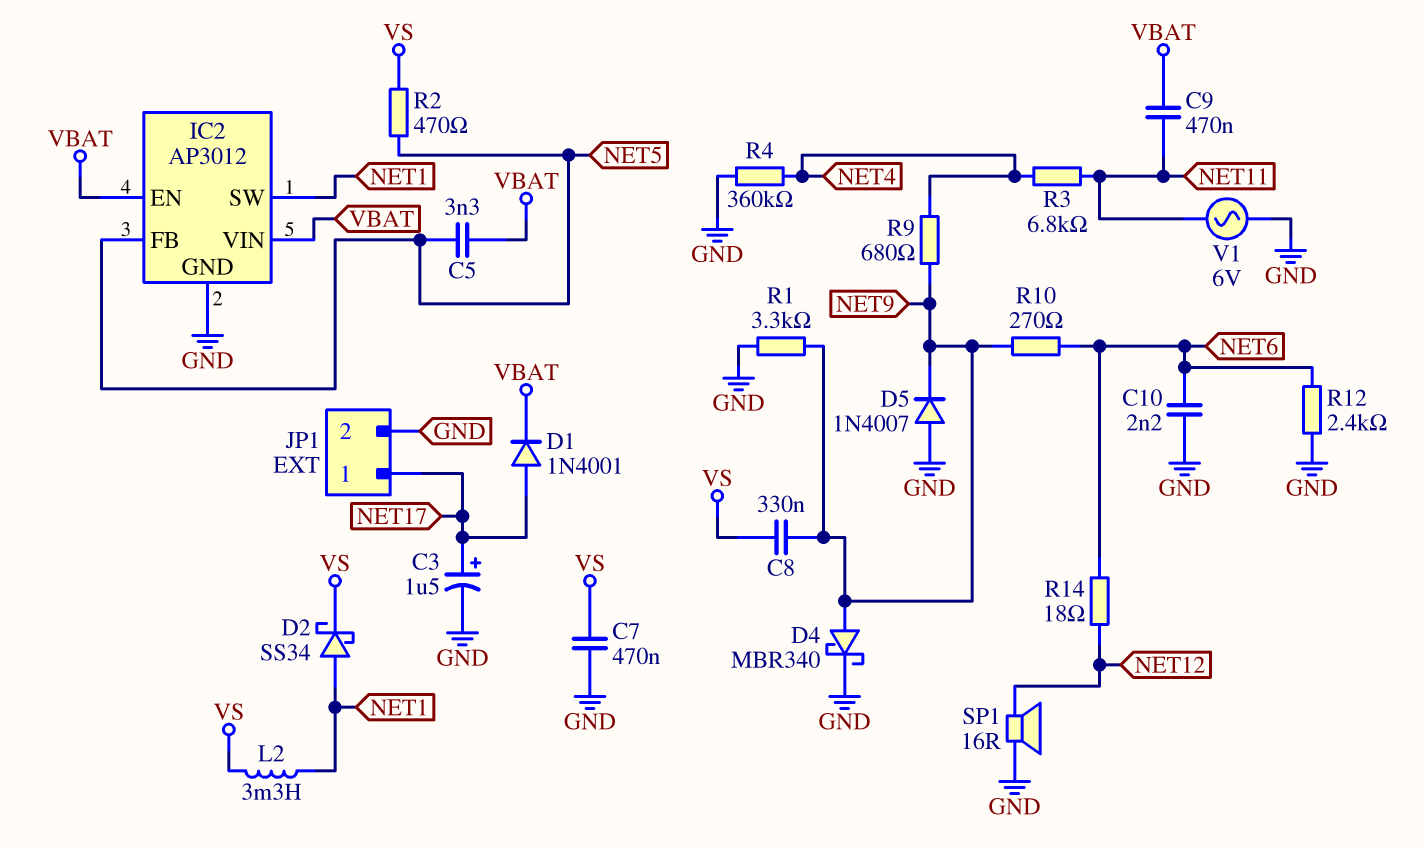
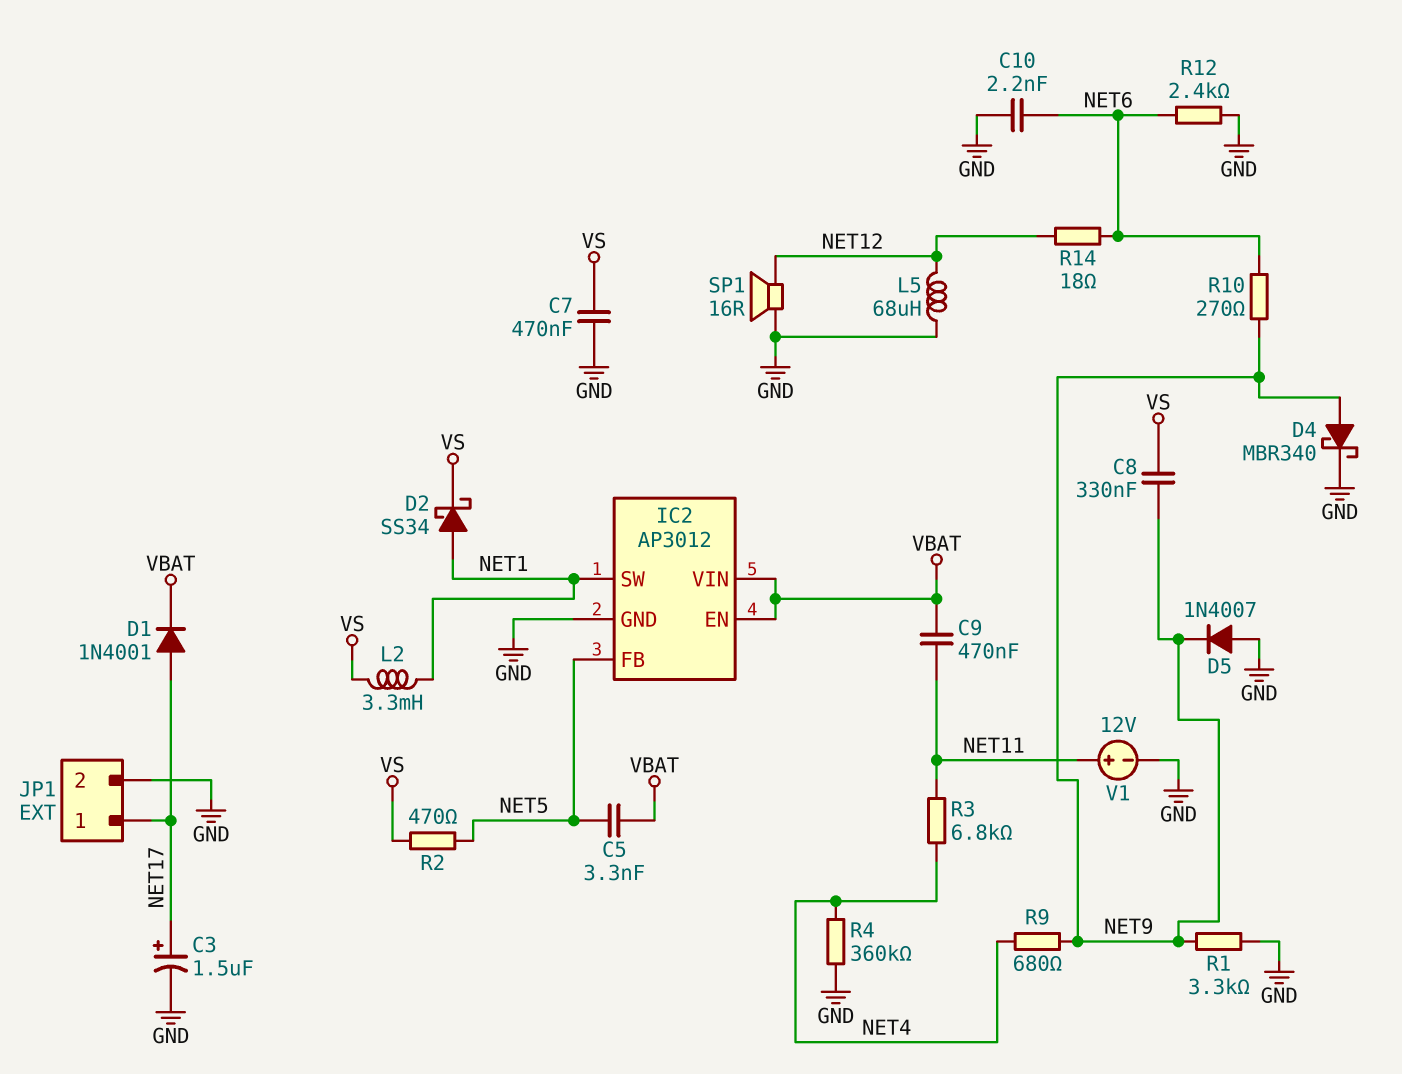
L5: none -> 68uH (GND, NET12)
V1: AC 6V (GND, NET11) -> 12V (plus NET11, minus GND)

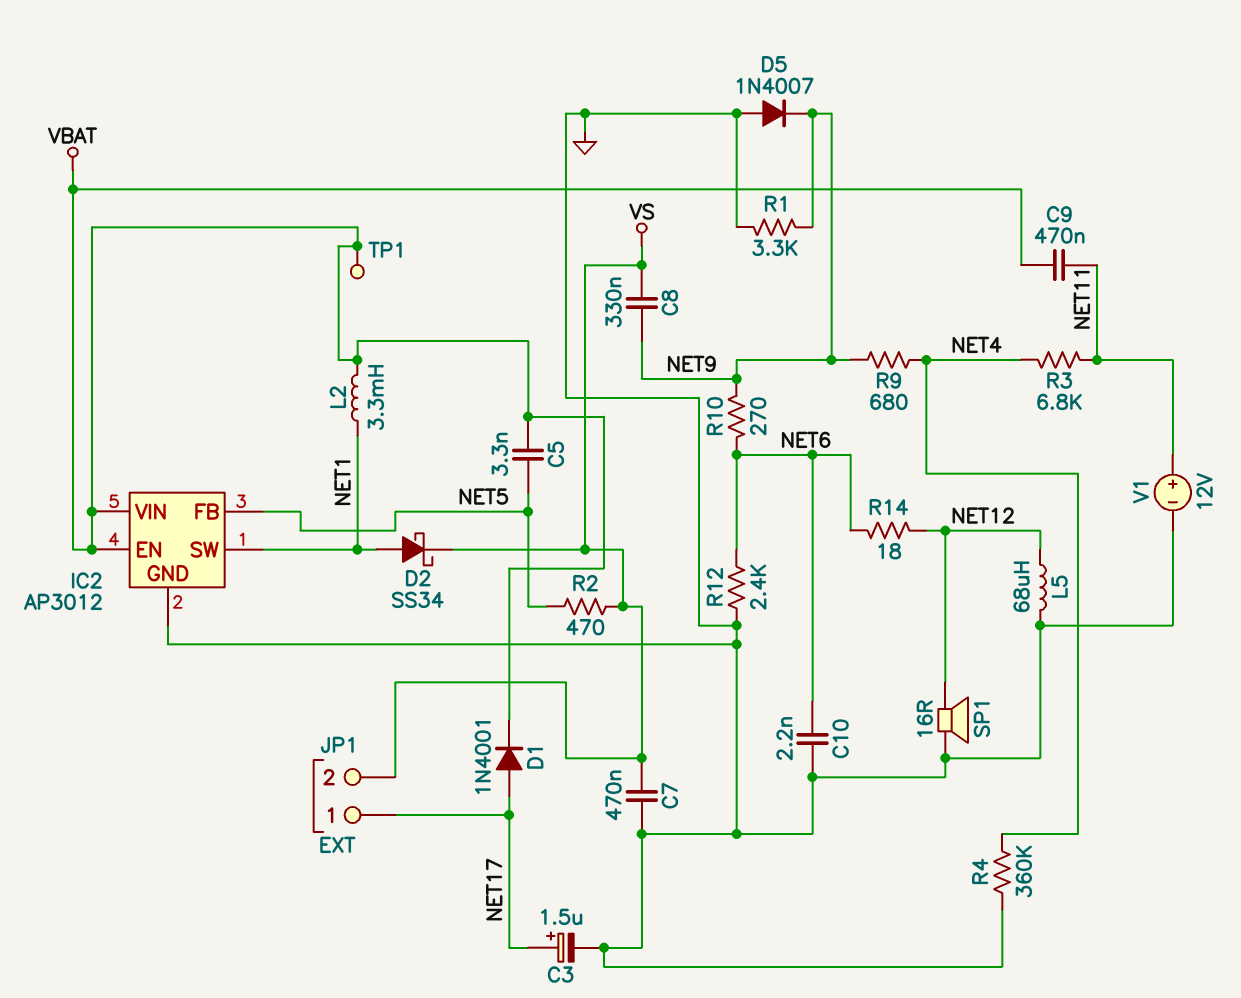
D4: schottky MBR340 (A NET9, K GND) -> none
JP1 pin 2: GND -> VS
L2: 3.3mH (NET1, VS) -> 3.3mH (NET1, VBAT)
TP1: none -> test point (VBAT)

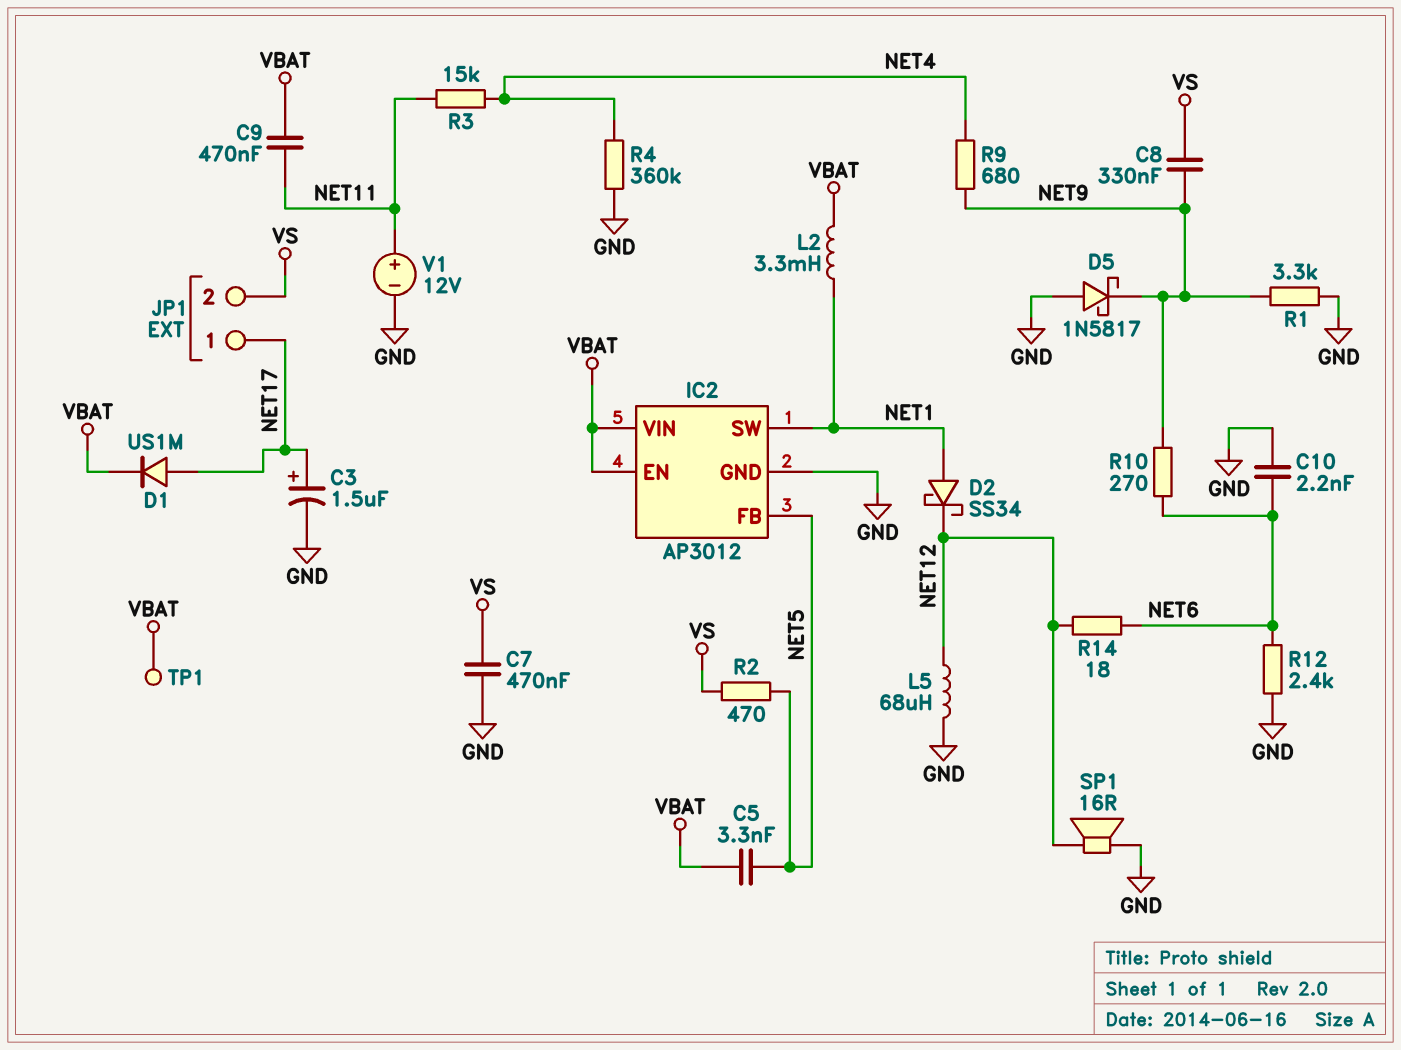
D1: diode 1N4001 (A NET17, K VBAT) -> diode US1M (A NET17, K VBAT)
D2: schottky SS34 (A NET1, K VS) -> schottky SS34 (A NET1, K NET12)
D5: diode 1N4007 (A GND, K NET9) -> schottky 1N5817 (A GND, K NET9)
R3: 6.8k (NET4, NET11) -> 15k (NET4, NET11)

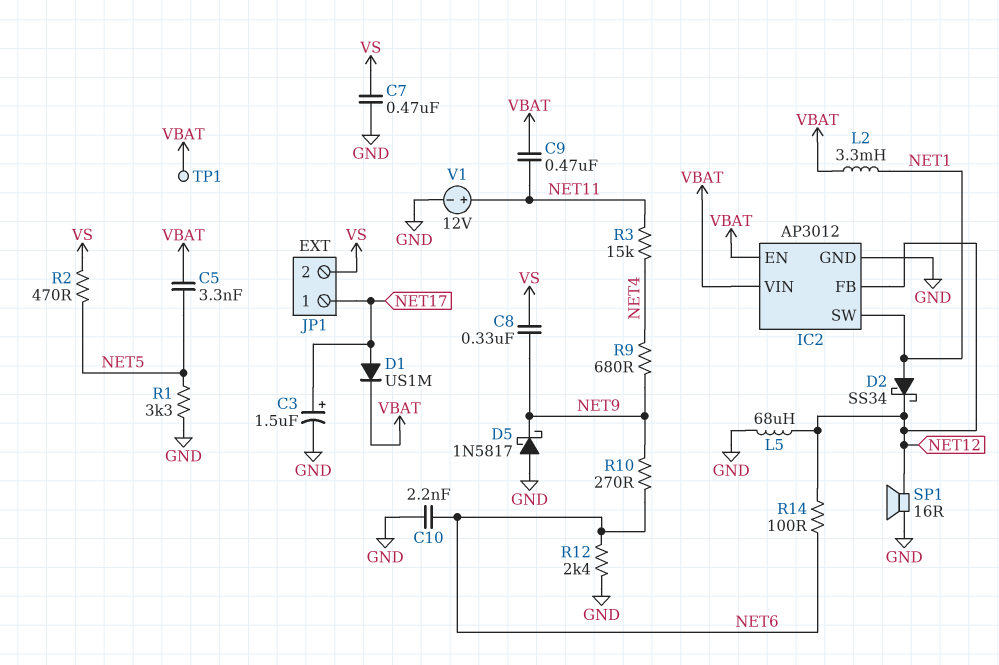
IC2 pin FB: NET5 -> NET12
R1: 3.3k (GND, NET9) -> 3.3k (GND, NET5)
R4: 360k (GND, NET4) -> none
R14: 18 (NET6, NET12) -> 100 (NET6, NET12)

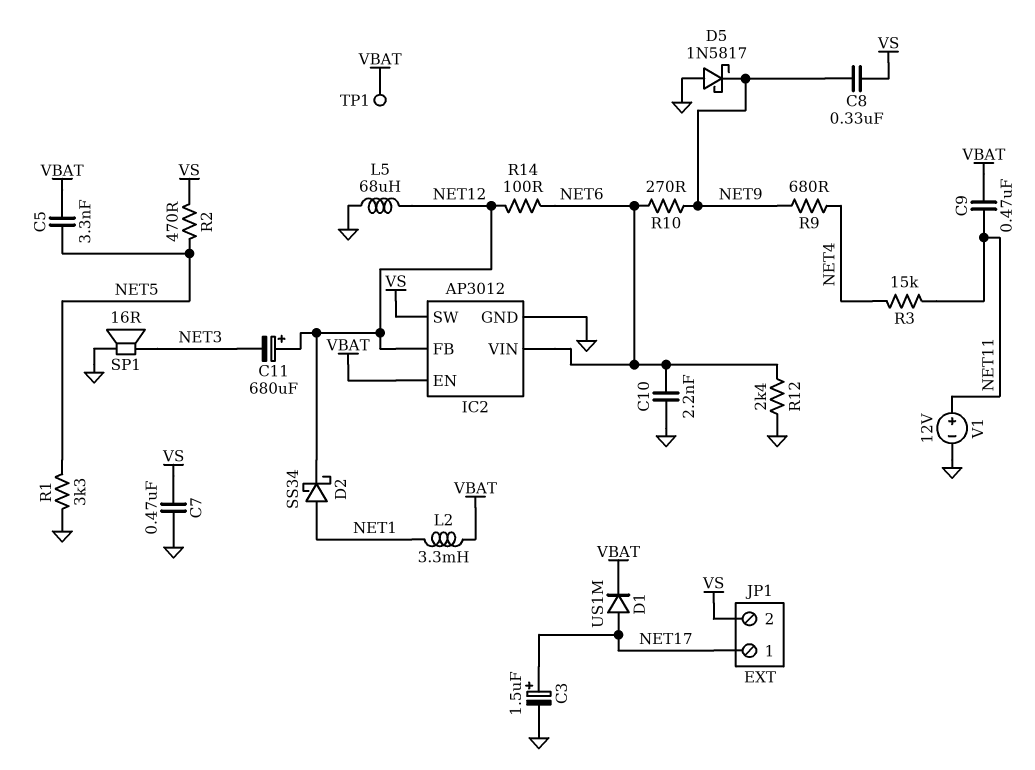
C11: none -> 680uF (plus NET12, minus NET3)
IC2 pin SW: NET1 -> VS
IC2 pin VIN: VBAT -> NET6
SP1: speaker 16R (GND, NET12) -> speaker 16R (GND, NET3)

